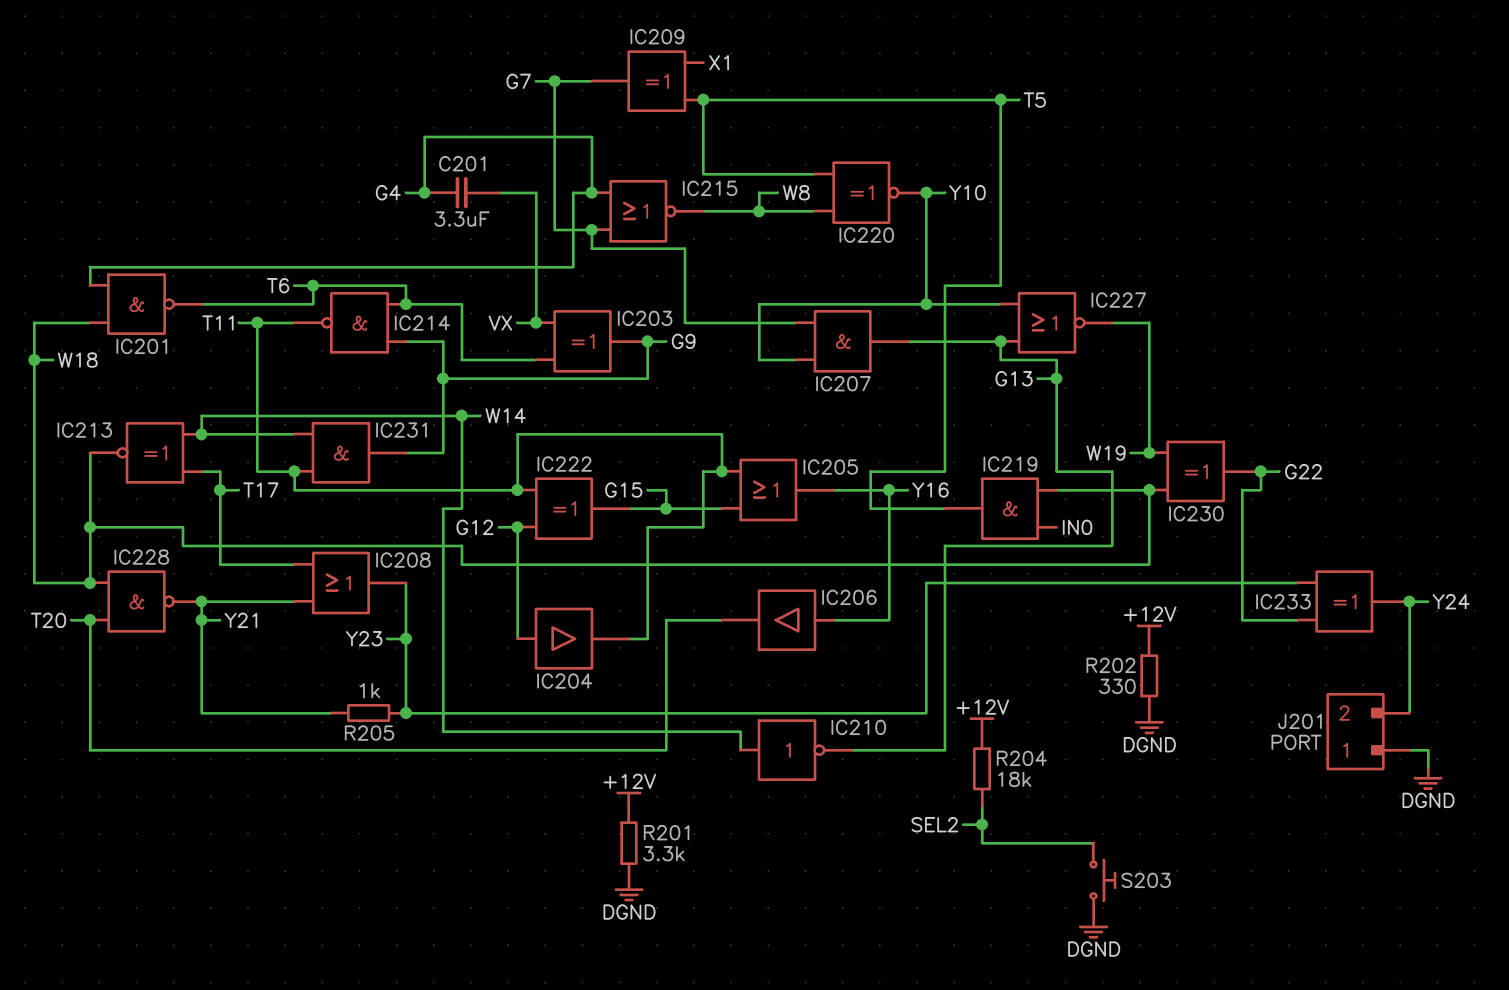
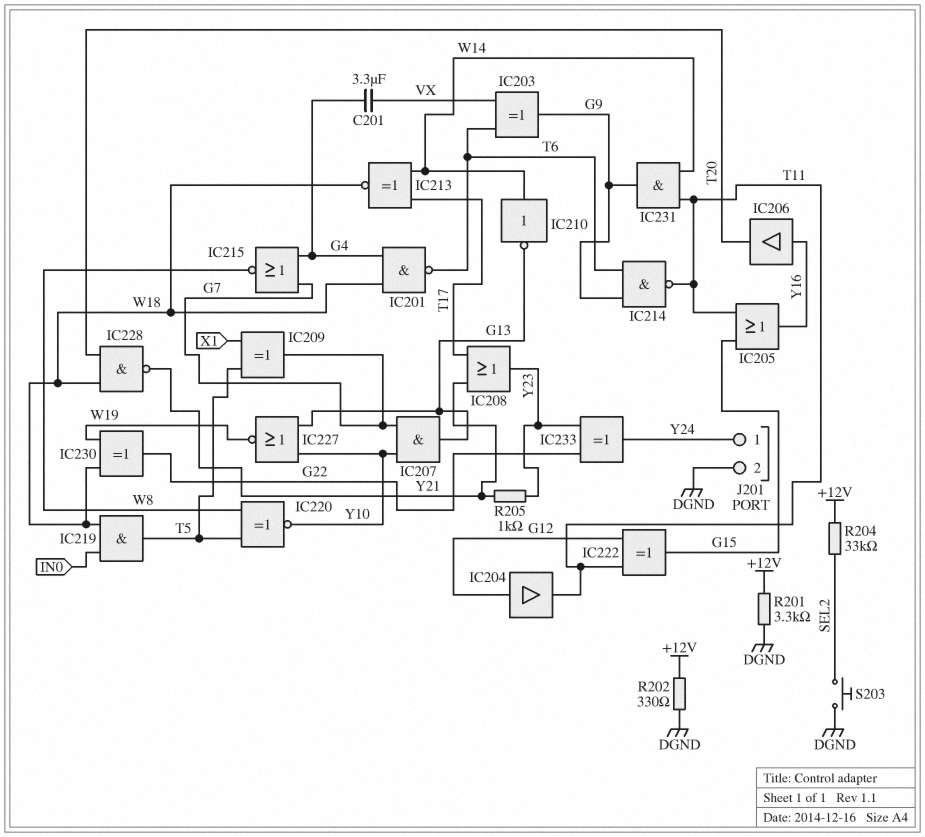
J201 pin 1: DGND -> Y24
J201 pin 2: Y24 -> DGND
R204: 18k (+12V, SEL2) -> 33k (+12V, SEL2)

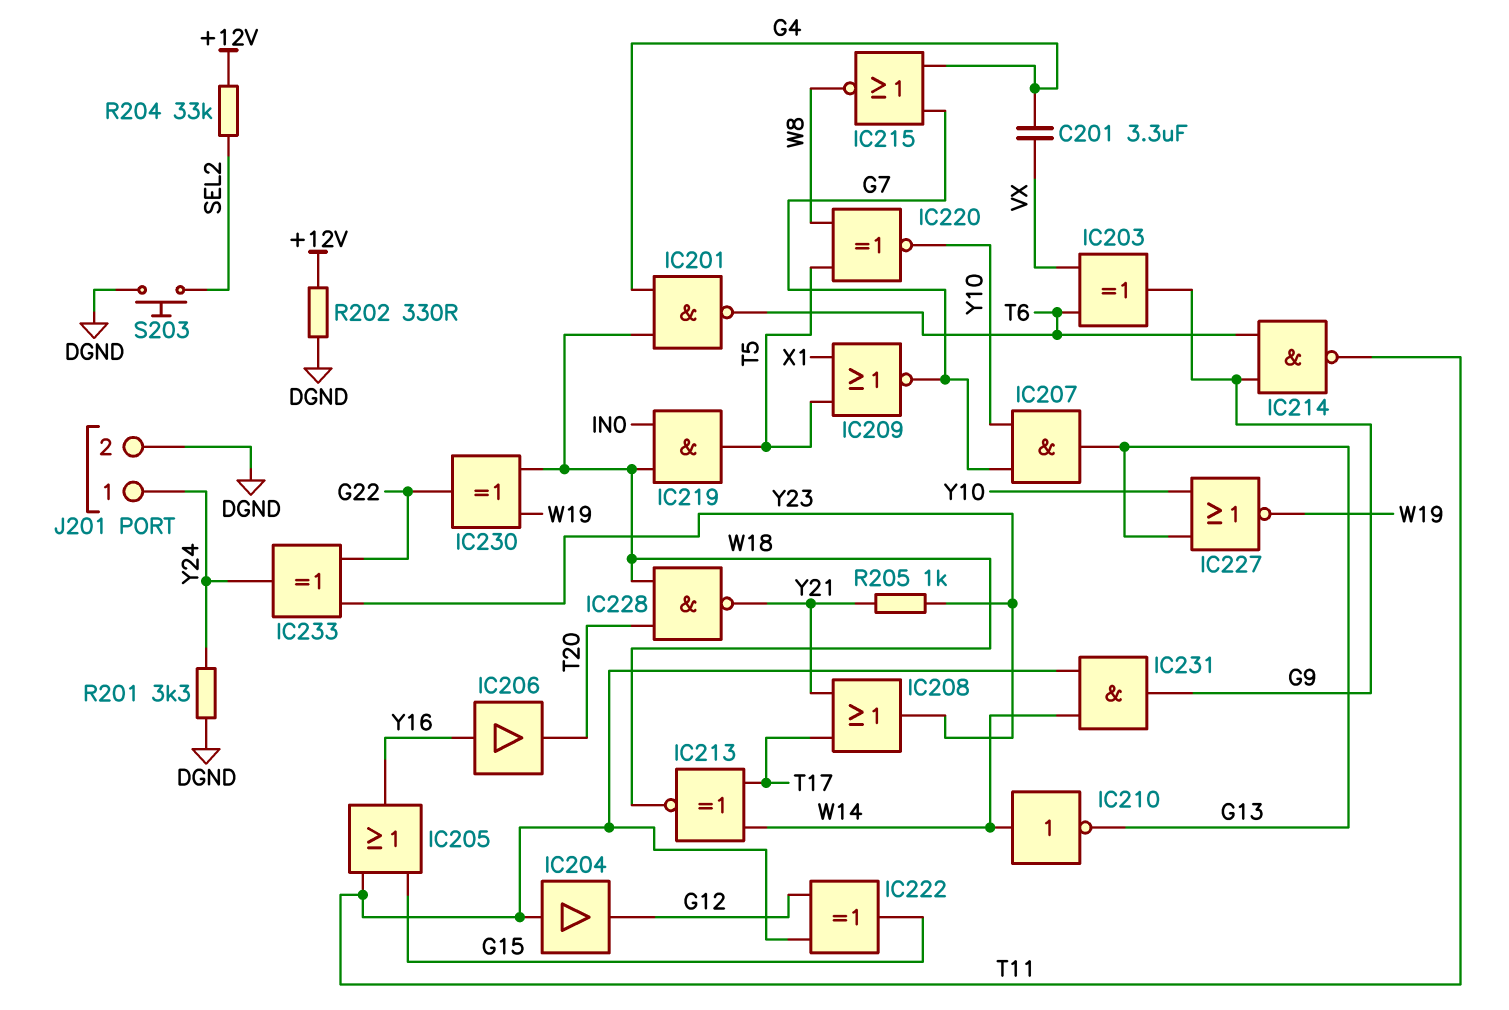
IC204: buffer (in G12, out T11) -> buffer (in T11, out G12)
IC209: XOR (in T5, in X1, out G7) -> NOR (in T5, in X1, out G7)
R201: 3.3k (+12V, DGND) -> 3.3k (DGND, Y24)

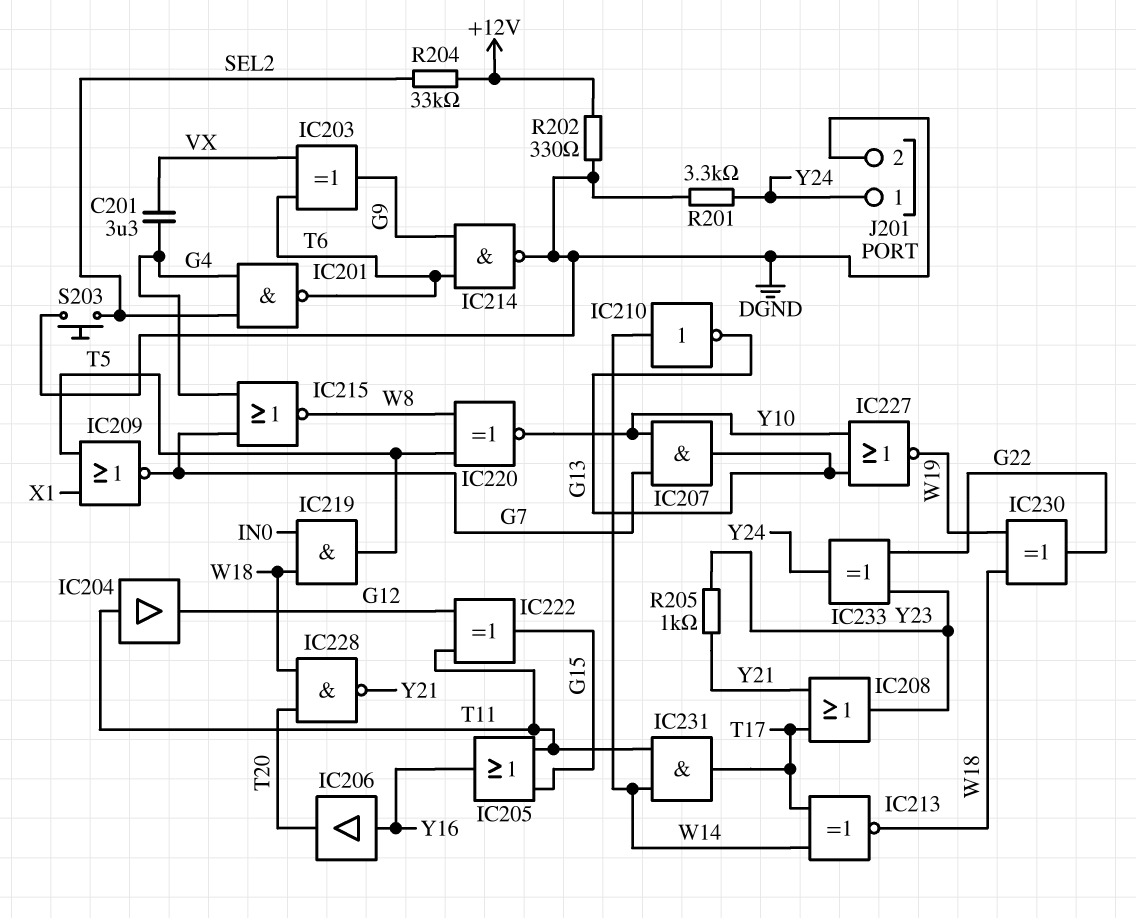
IC201: NAND (in G4, in W18, out T6) -> NAND (in G4, in SEL2, out T6)
IC214: NAND (in G9, in T6, out T11) -> NAND (in G9, in T6, out DGND)
IC231: AND (in T11, in W14, out G9) -> AND (in T11, in W14, out T17)

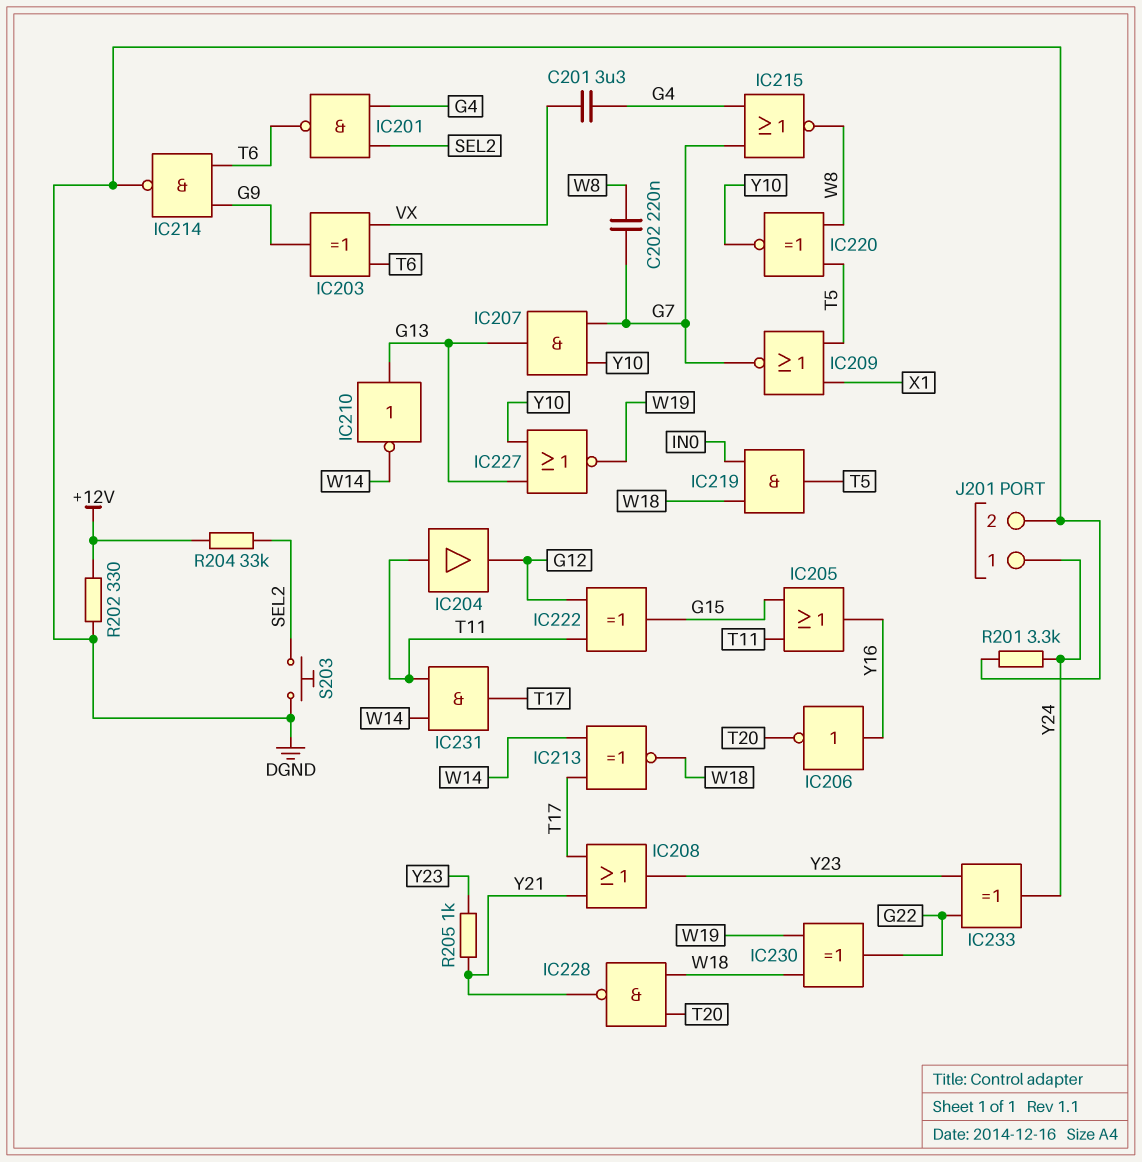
C202: none -> 220nF (G7, W8)
IC206: buffer (in Y16, out T20) -> NOT (in Y16, out T20)
IC210: NOT (in W14, out G13) -> NOT (in G13, out W14)

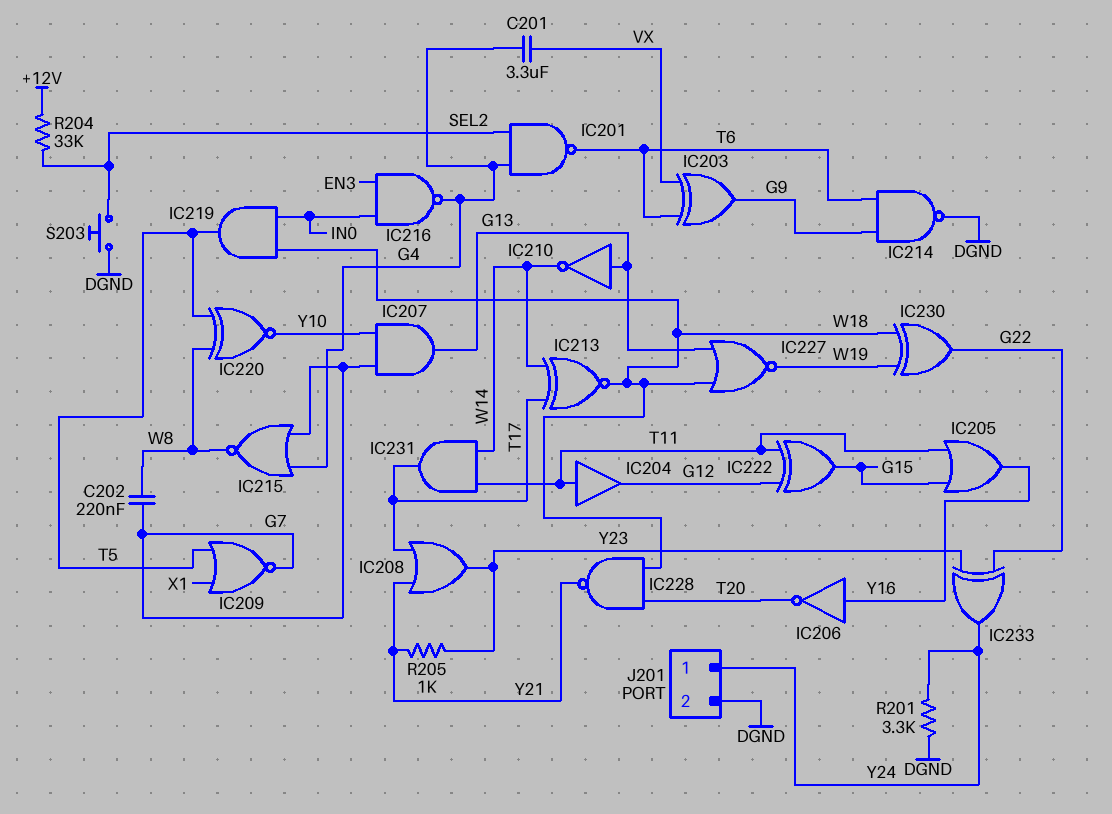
IC216: none -> NAND (in EN3, in IN0, out G4)
IC227: NOR (in G13, in Y10, out W19) -> NOR (in G13, in W18, out W19)
R202: 330 (+12V, DGND) -> none

